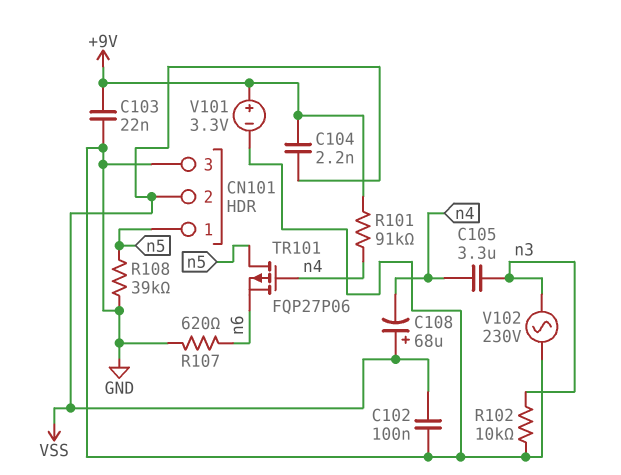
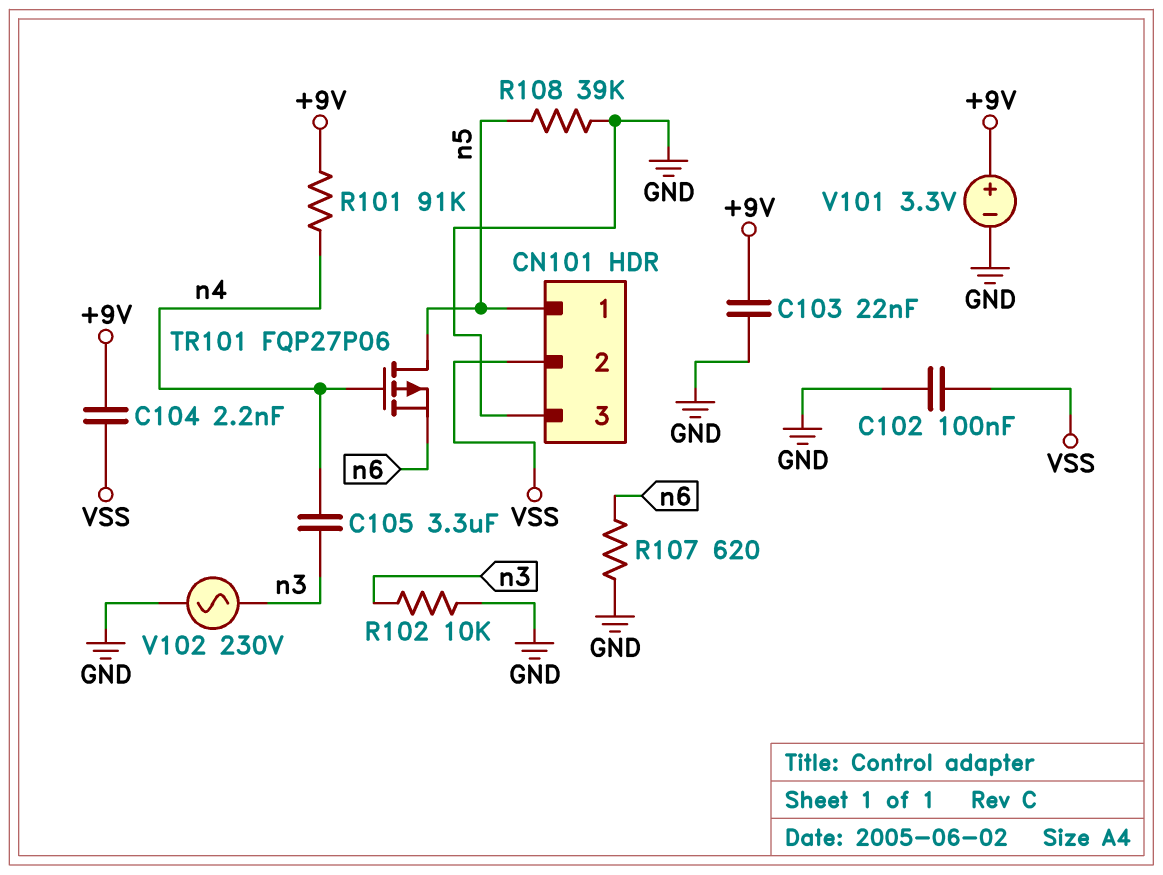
C108: 68uF (plus VSS, minus n4) -> none

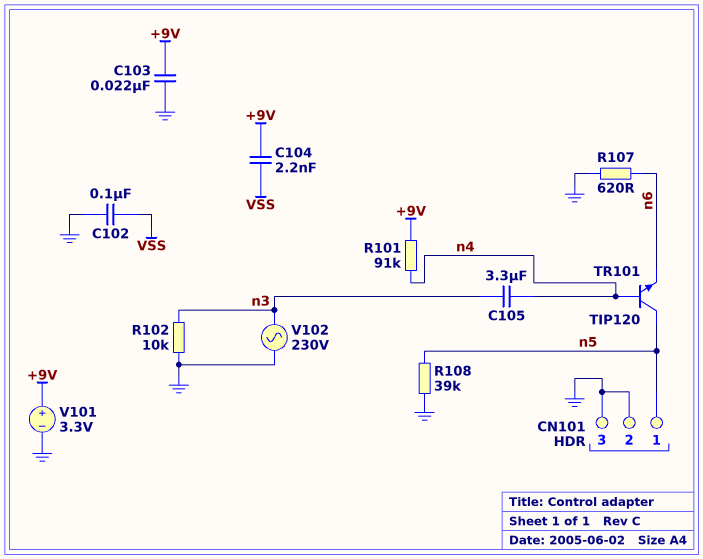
CN101 pin 2: VSS -> GND
TR101: PMOS FQP27P06 (G n4, D n5, S n6) -> NPN TIP120 (B n4, C n5, E n6)

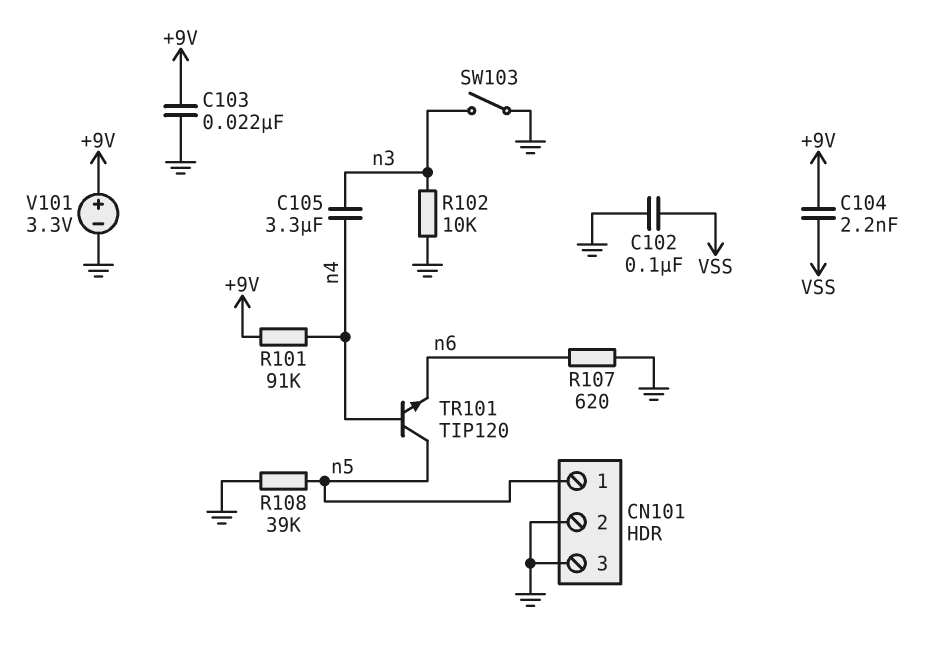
SW103: none -> switch (GND, n3)
V102: AC 230V (GND, n3) -> none

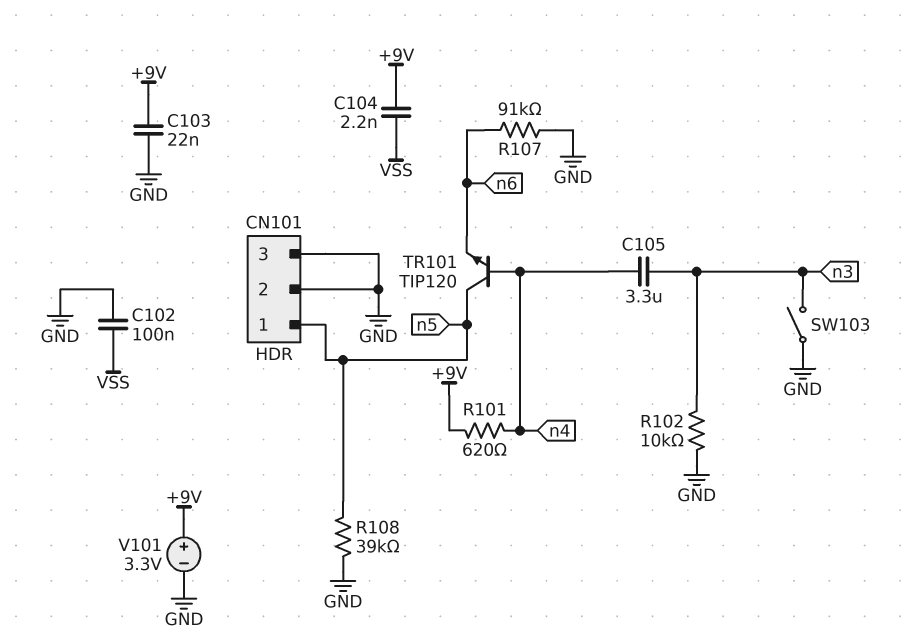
R101: 91k (+9V, n4) -> 620 (+9V, n4)
R107: 620 (GND, n6) -> 91k (GND, n6)

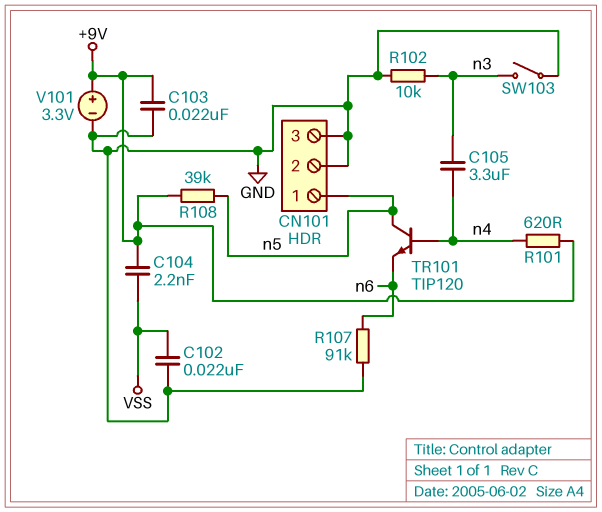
C102: 100nF (GND, VSS) -> 22nF (GND, VSS)
R108: 39k (GND, n5) -> 39k (+9V, n5)

